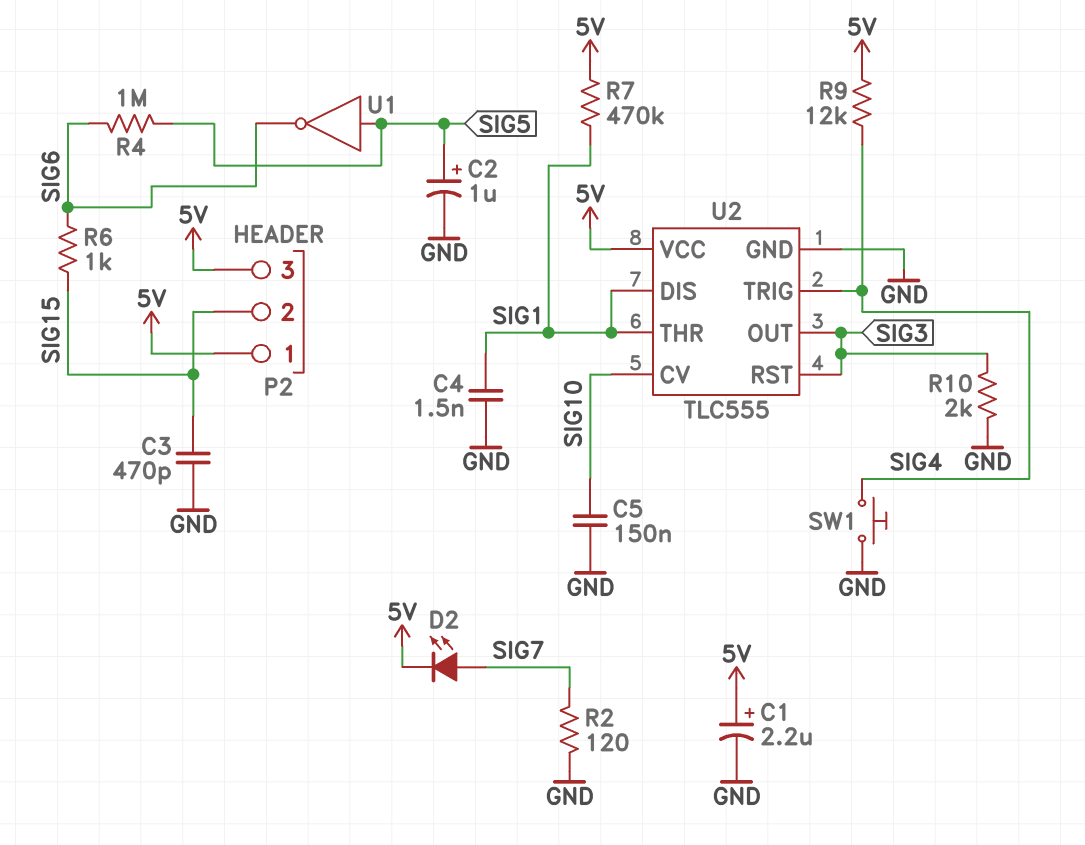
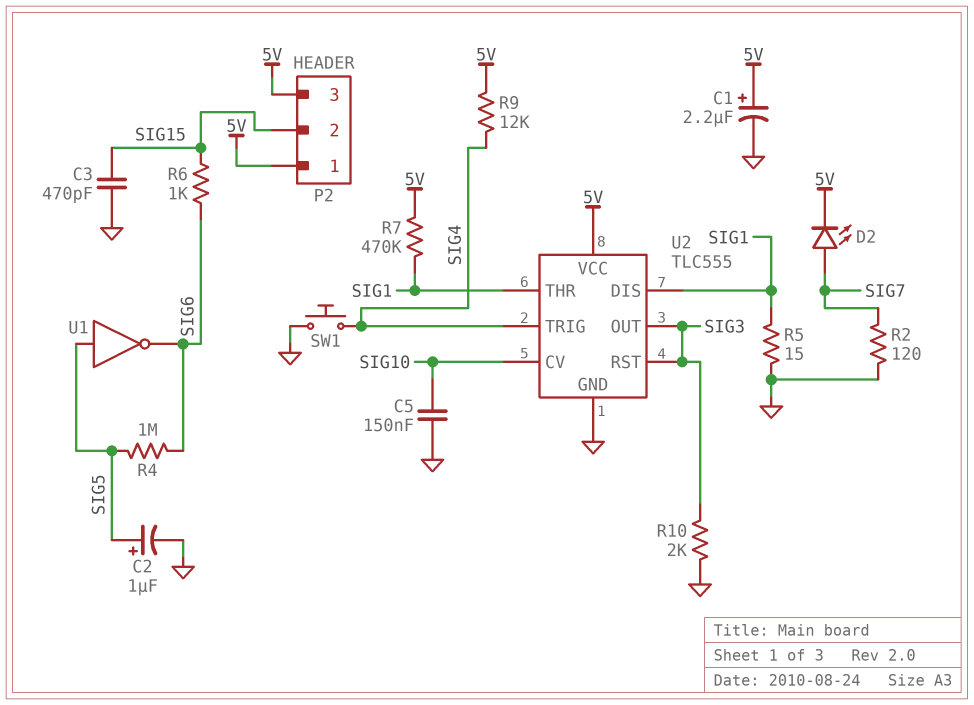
C4: 1.5nF (GND, SIG1) -> none
R5: none -> 15 (GND, SIG1)

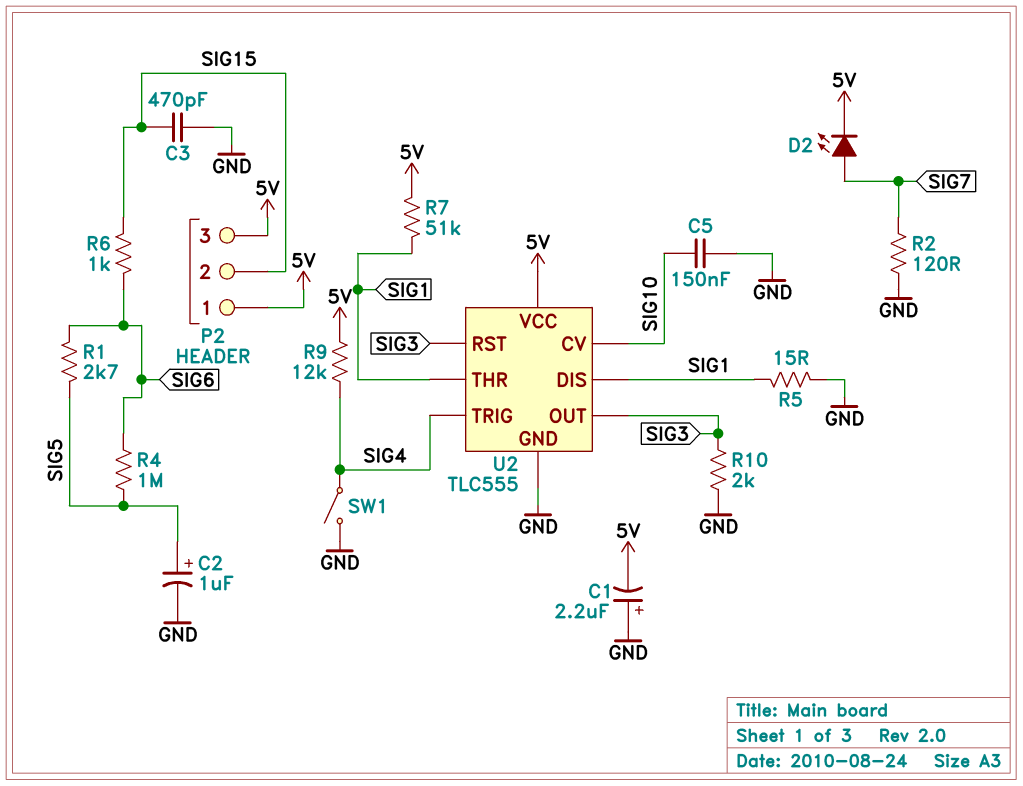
C1: 2.2uF (plus 5V, minus GND) -> 2.2uF (plus GND, minus 5V)
R1: none -> 2.7k (SIG5, SIG6)
R7: 470k (5V, SIG1) -> 51k (5V, SIG1)
SW1: button (GND, SIG4) -> switch (GND, SIG4)
U1: NOT (in SIG5, out SIG6) -> none

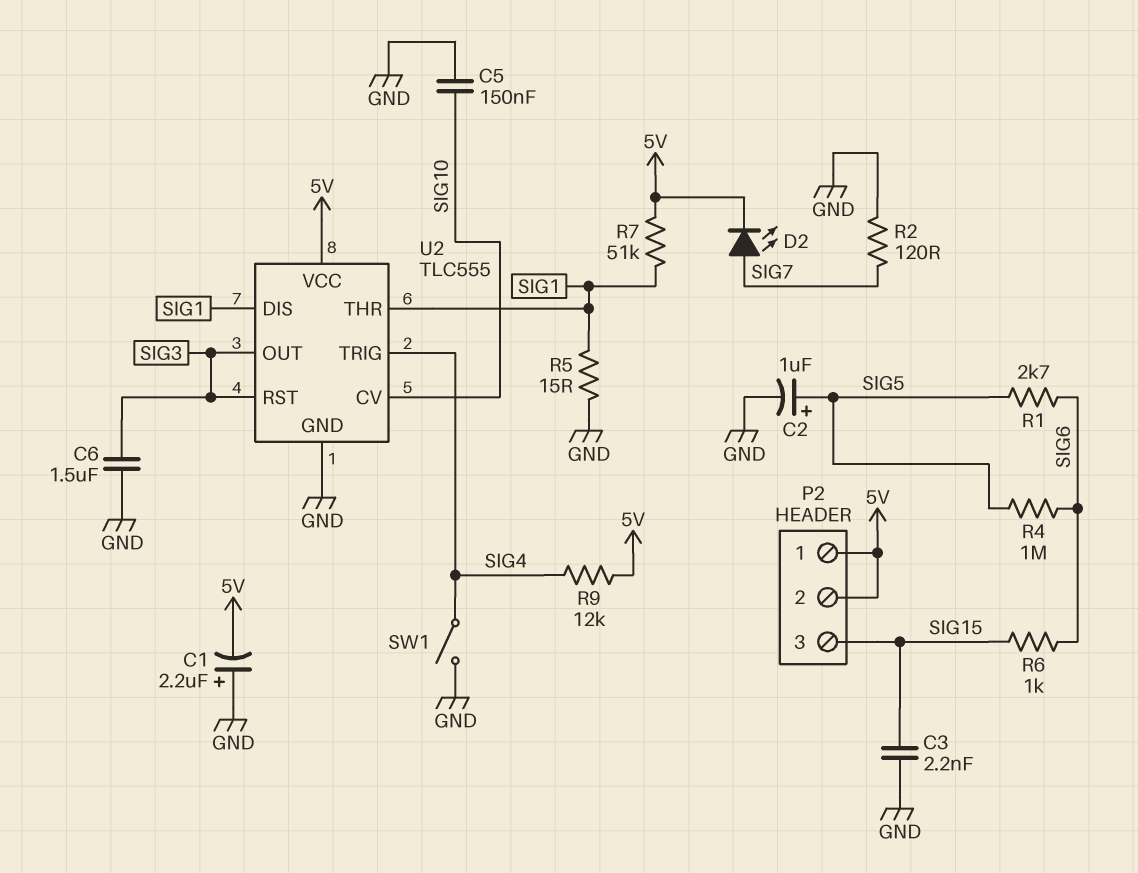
C3: 470pF (GND, SIG15) -> 2.2nF (GND, SIG15)
C6: none -> 1.5uF (GND, SIG3)
P2 pin 2: SIG15 -> 5V
P2 pin 3: 5V -> SIG15
R10: 2k (GND, SIG3) -> none

